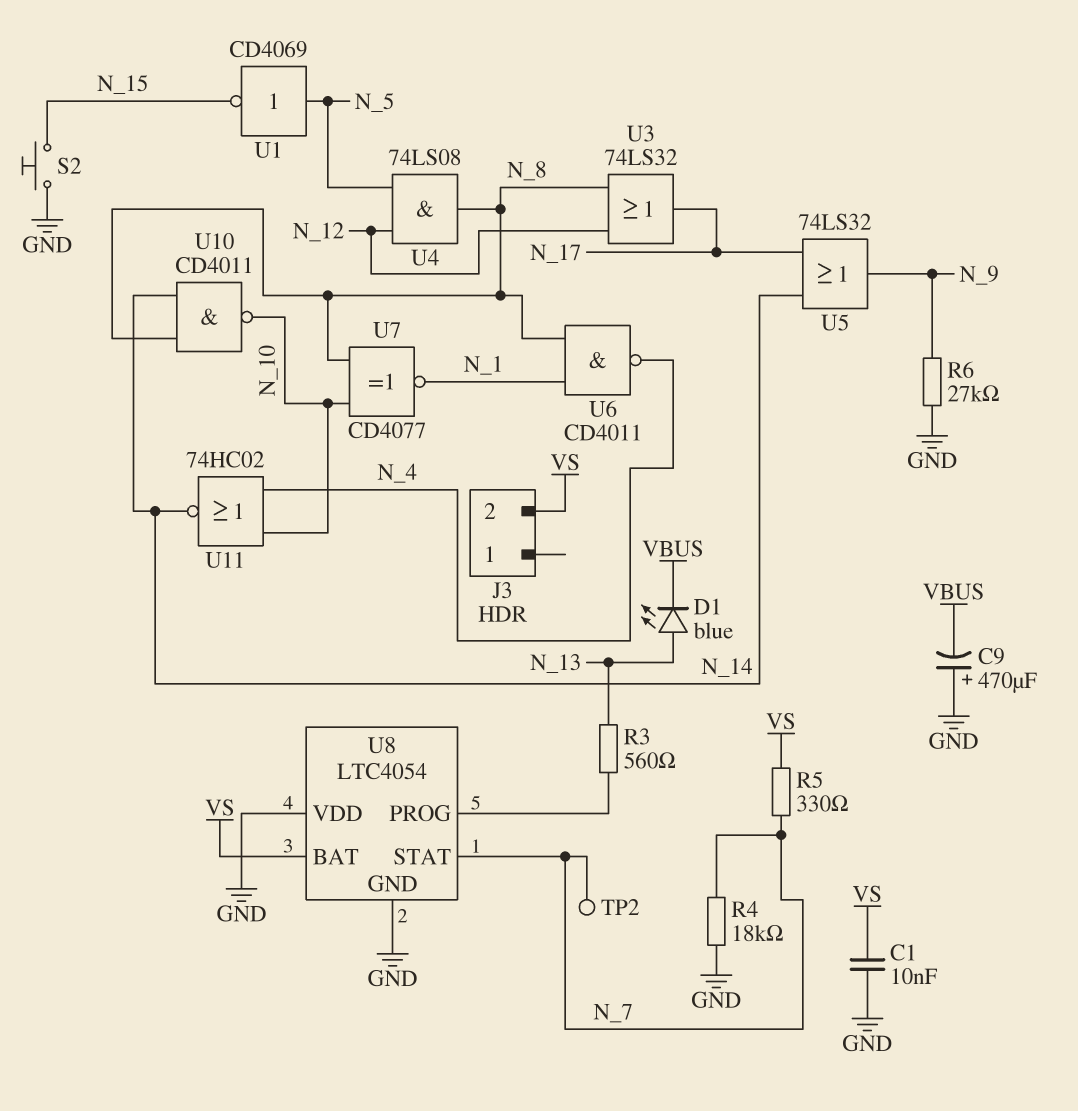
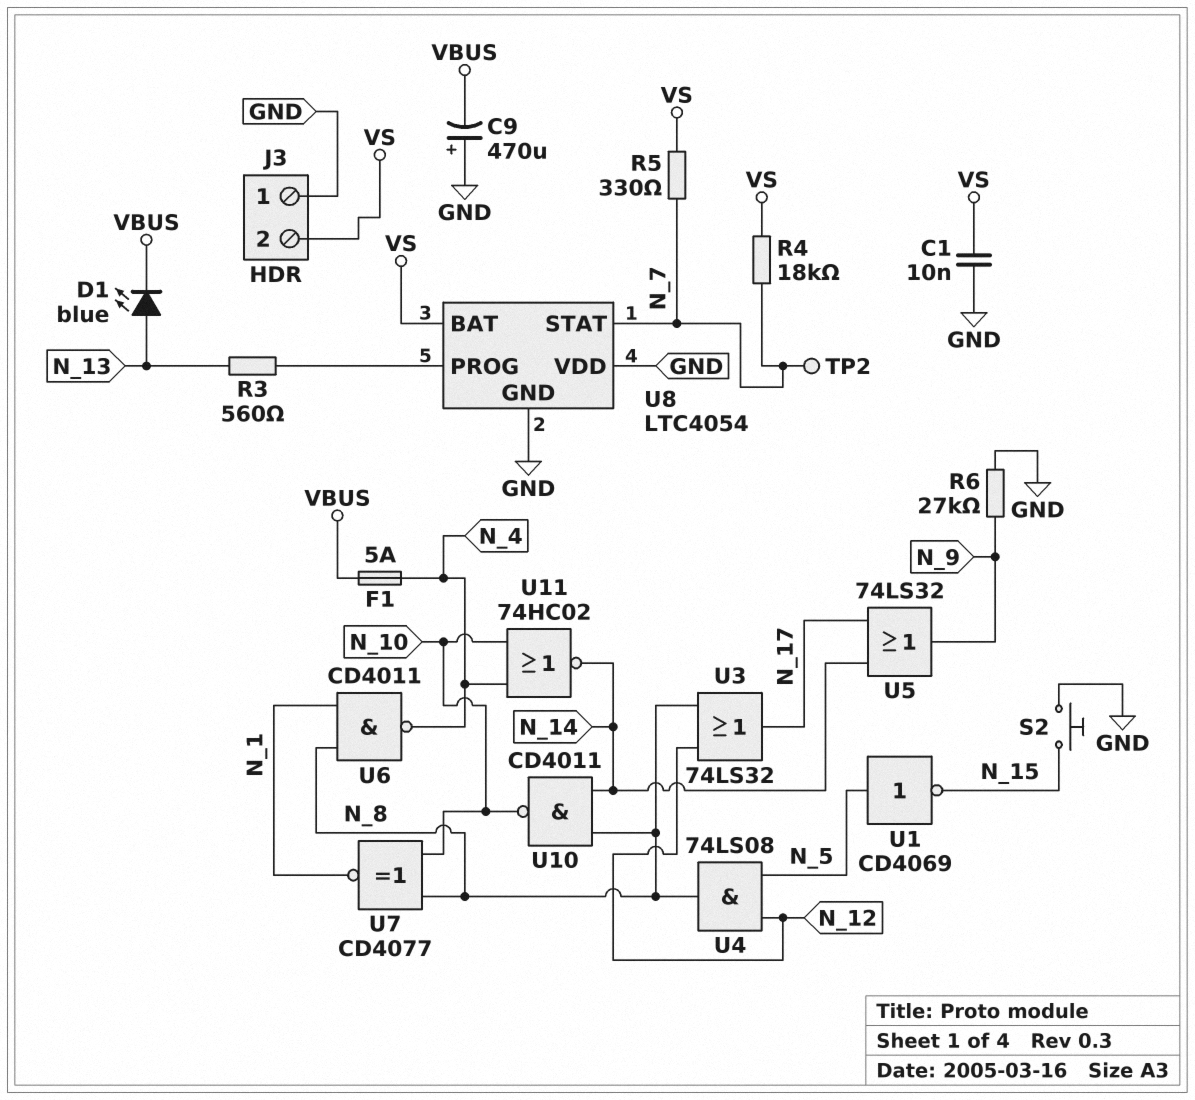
F1: none -> 5A (N_4, VBUS)
J3 pin 1: none -> GND
R4: 18k (GND, N_7) -> 18k (N_7, VS)

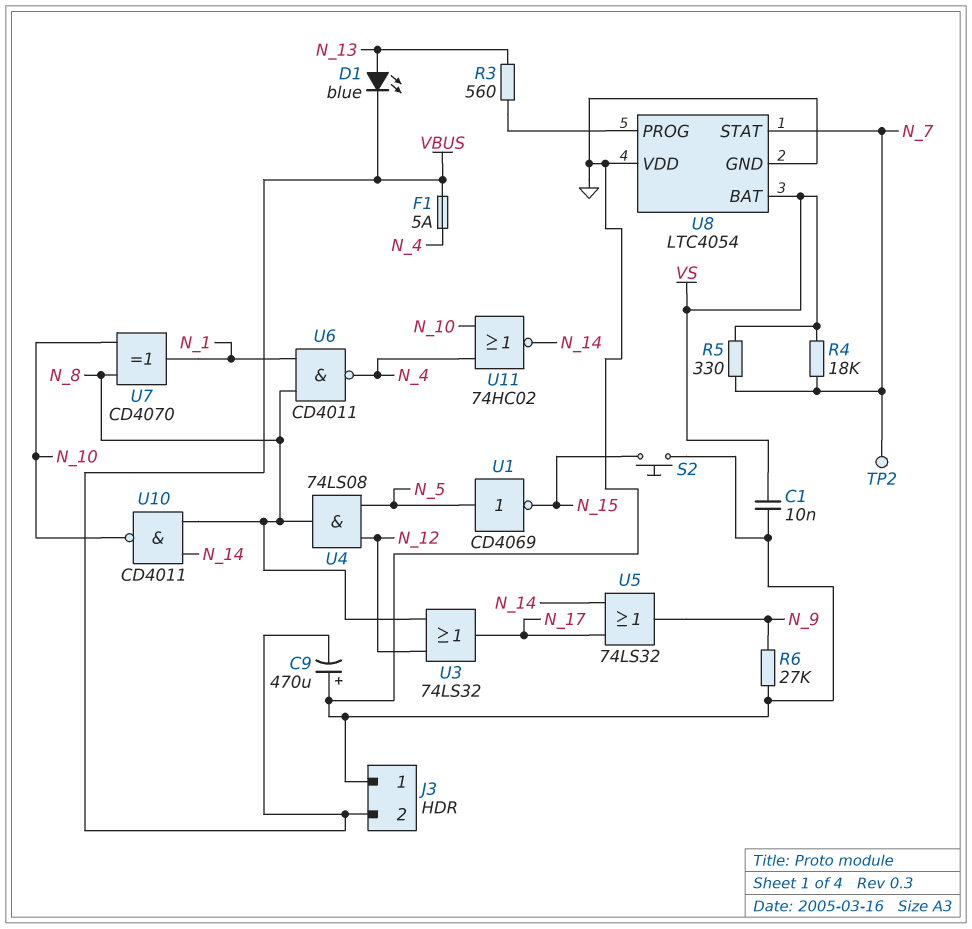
J3 pin 2: VS -> VBUS
U7: XNOR CD4077 (in N_8, in N_10, out N_1) -> XOR CD4070 (in N_8, in N_10, out N_1)

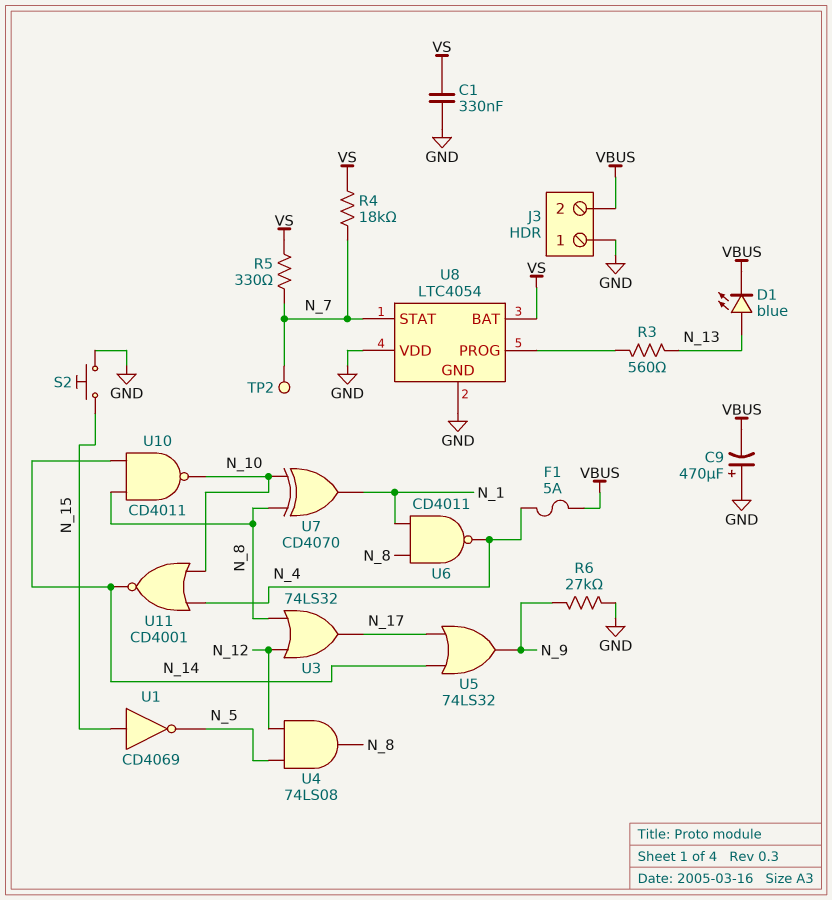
C1: 10nF (GND, VS) -> 330nF (GND, VS)
U1: NOT CD4069 (in N_5, out N_15) -> NOT CD4069 (in N_15, out N_5)
U11: NOR 74HC02 (in N_4, in N_10, out N_14) -> NOR CD4001 (in N_4, in N_10, out N_14)

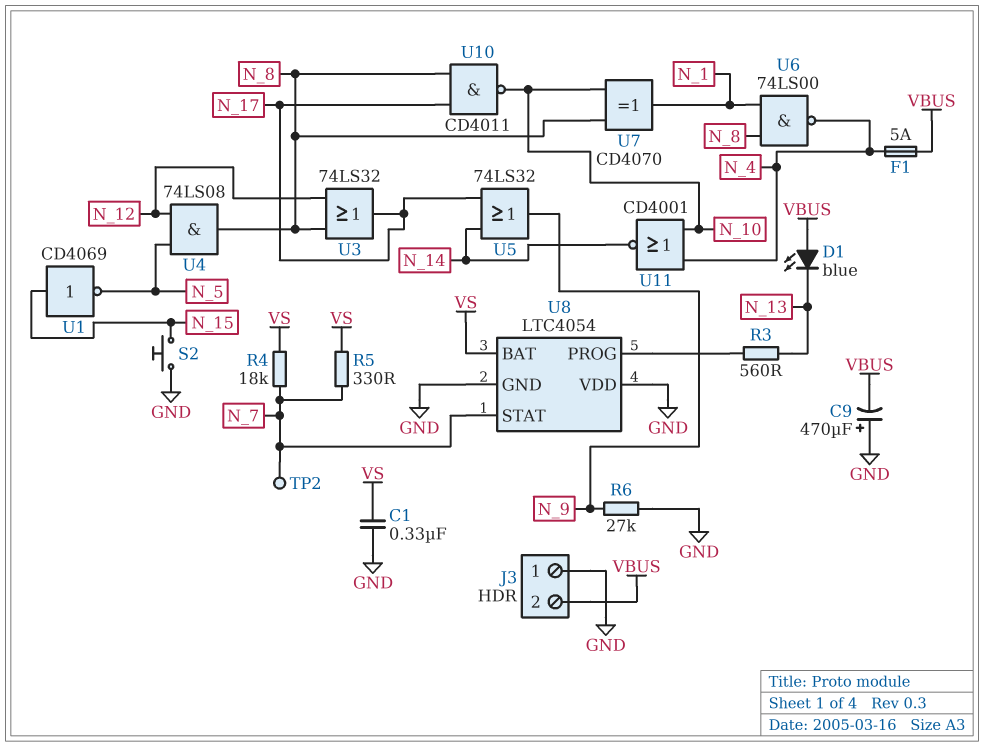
D1: LED blue (A N_13, K VBUS) -> LED blue (A VBUS, K N_13)
U6: NAND CD4011 (in N_1, in N_8, out N_4) -> NAND 74LS00 (in N_1, in N_8, out N_4)
U10: NAND CD4011 (in N_8, in N_14, out N_10) -> NAND CD4011 (in N_8, in N_17, out N_10)

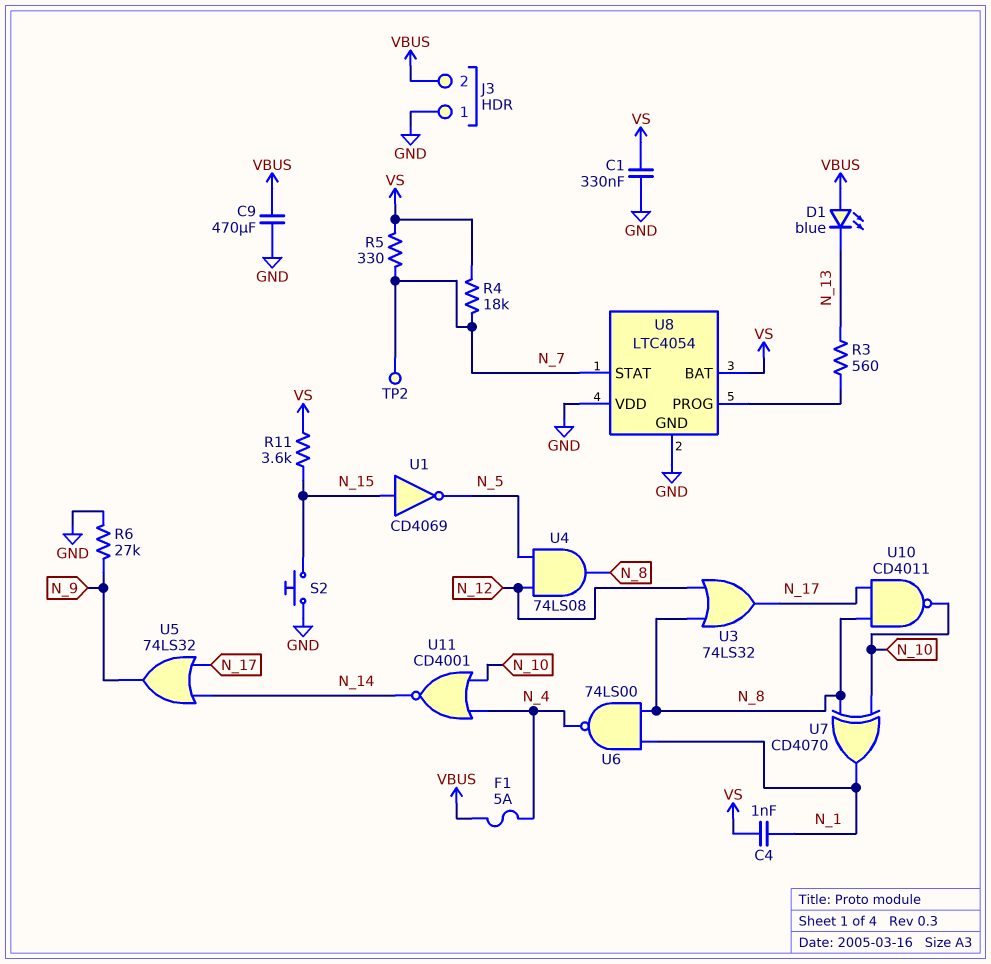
C4: none -> 1nF (N_1, VS)
C9: 470uF (plus GND, minus VBUS) -> 470uF (GND, VBUS)
R11: none -> 3.6k (N_15, VS)

